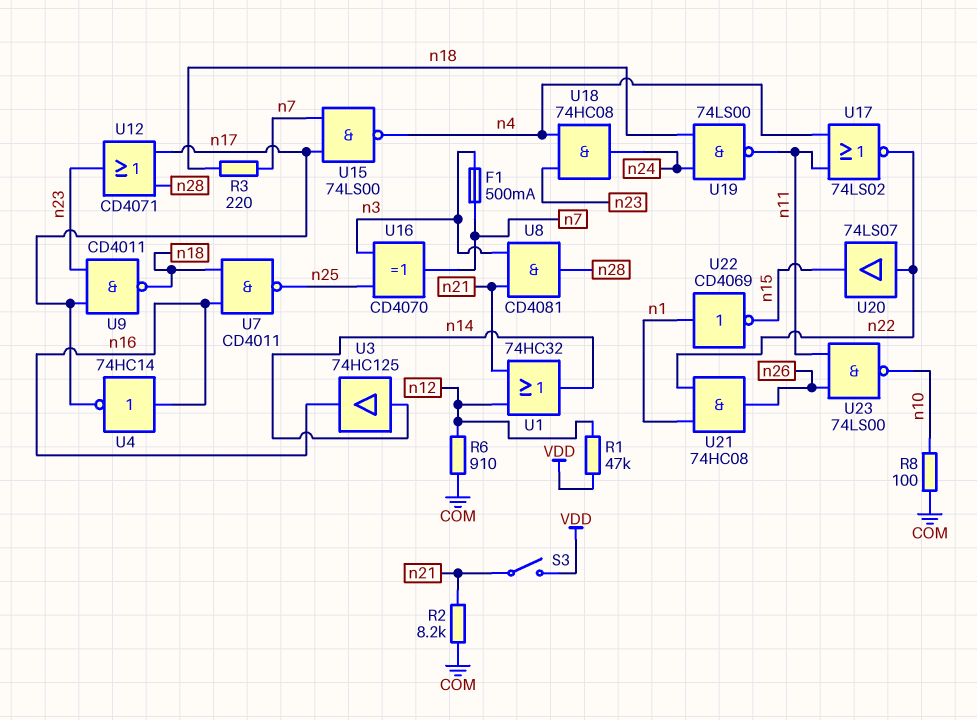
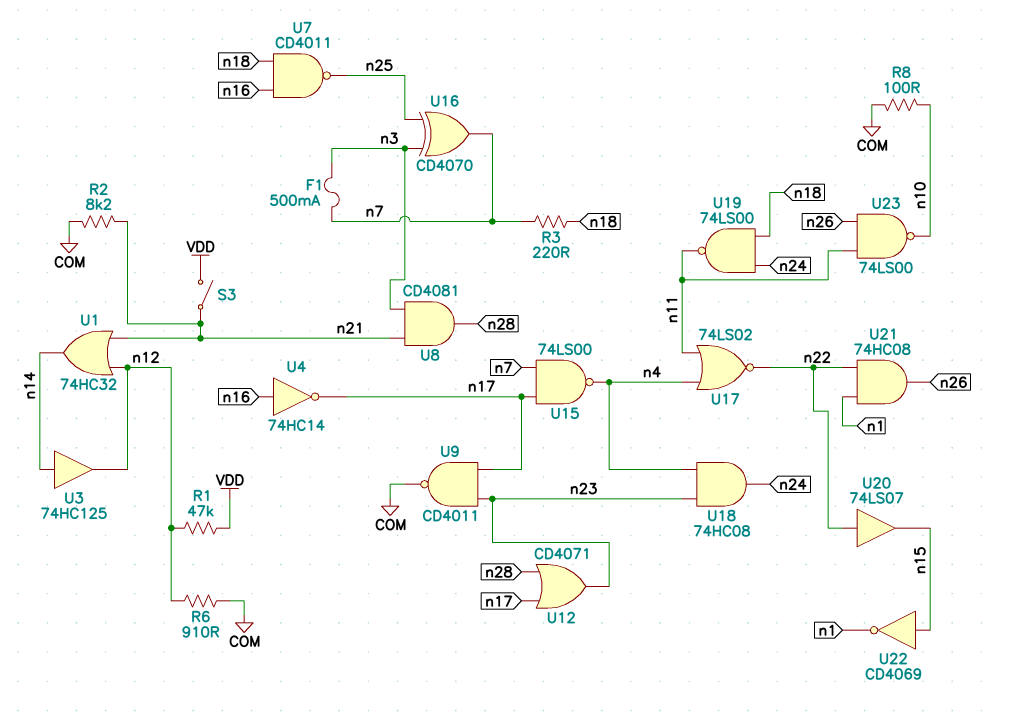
U3: buffer 74HC125 (in n14, out n16) -> buffer 74HC125 (in n14, out n12)
U9: NAND CD4011 (in n17, in n23, out n18) -> NAND CD4011 (in n17, in n23, out COM)
U22: NOT CD4069 (in n1, out n15) -> NOT CD4069 (in n15, out n1)

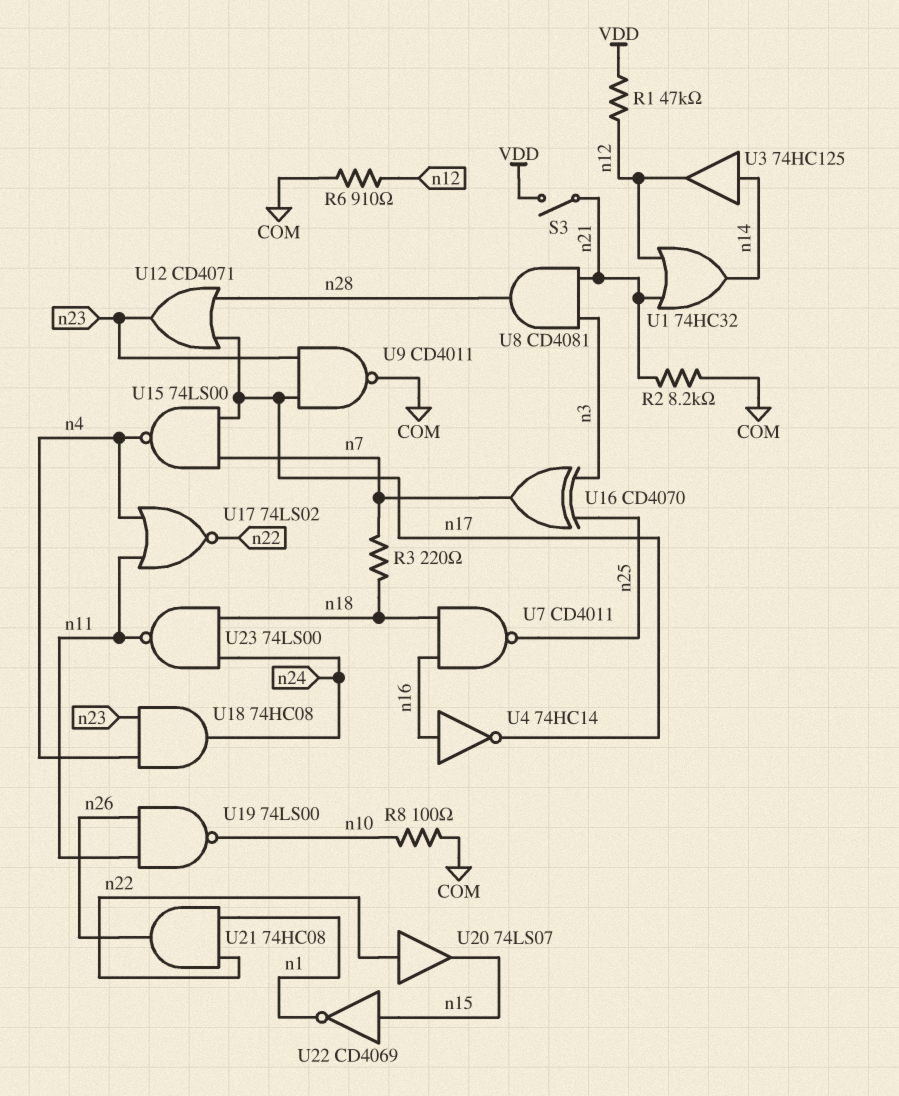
F1: 500mA (n3, n7) -> none
U19: NAND 74LS00 (in n18, in n24, out n11) -> NAND 74LS00 (in n11, in n26, out n10)
U23: NAND 74LS00 (in n11, in n26, out n10) -> NAND 74LS00 (in n18, in n24, out n11)

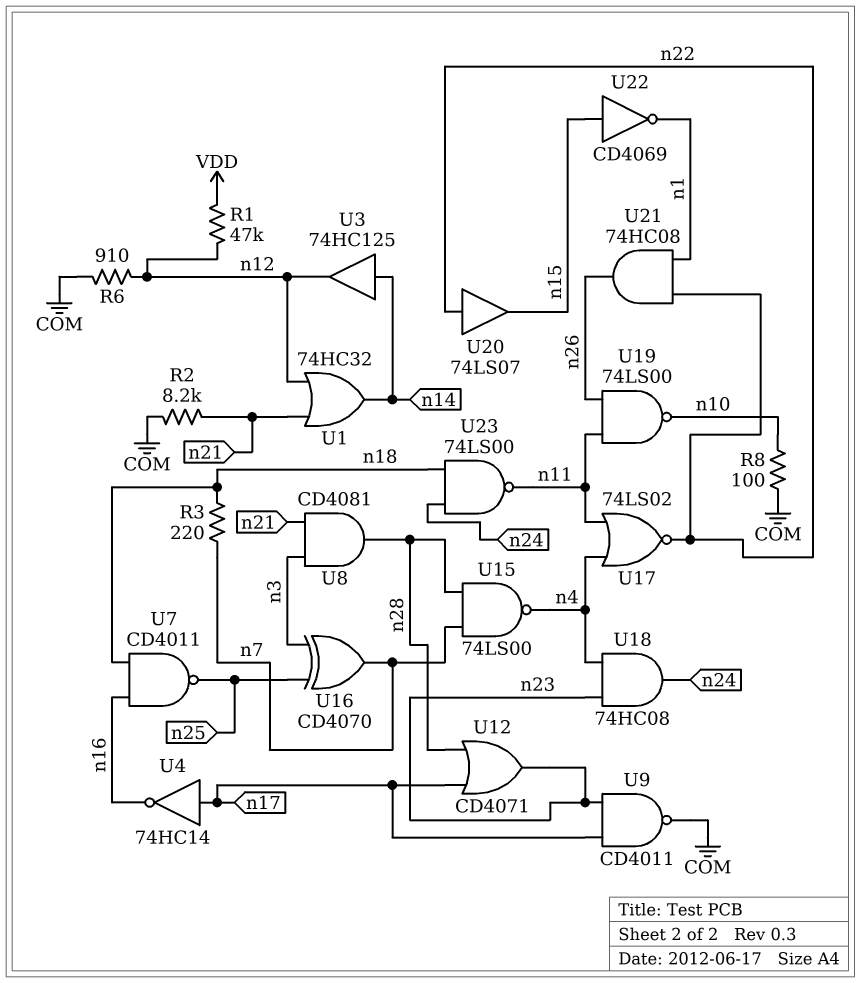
S3: switch (VDD, n21) -> none
U4: NOT 74HC14 (in n16, out n17) -> NOT 74HC14 (in n17, out n16)
U15: NAND 74LS00 (in n7, in n17, out n4) -> NAND 74LS00 (in n7, in n28, out n4)

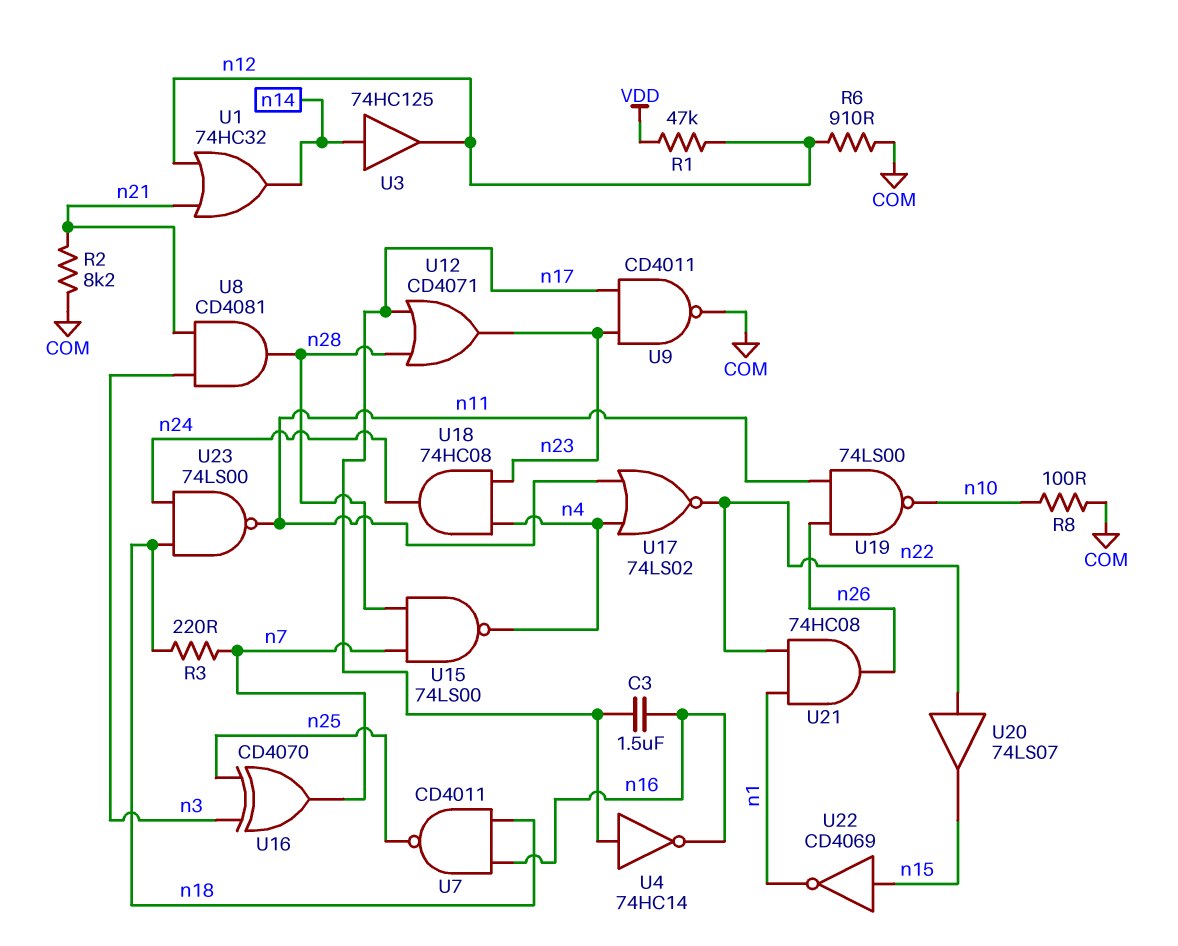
C3: none -> 1.5uF (n16, n17)

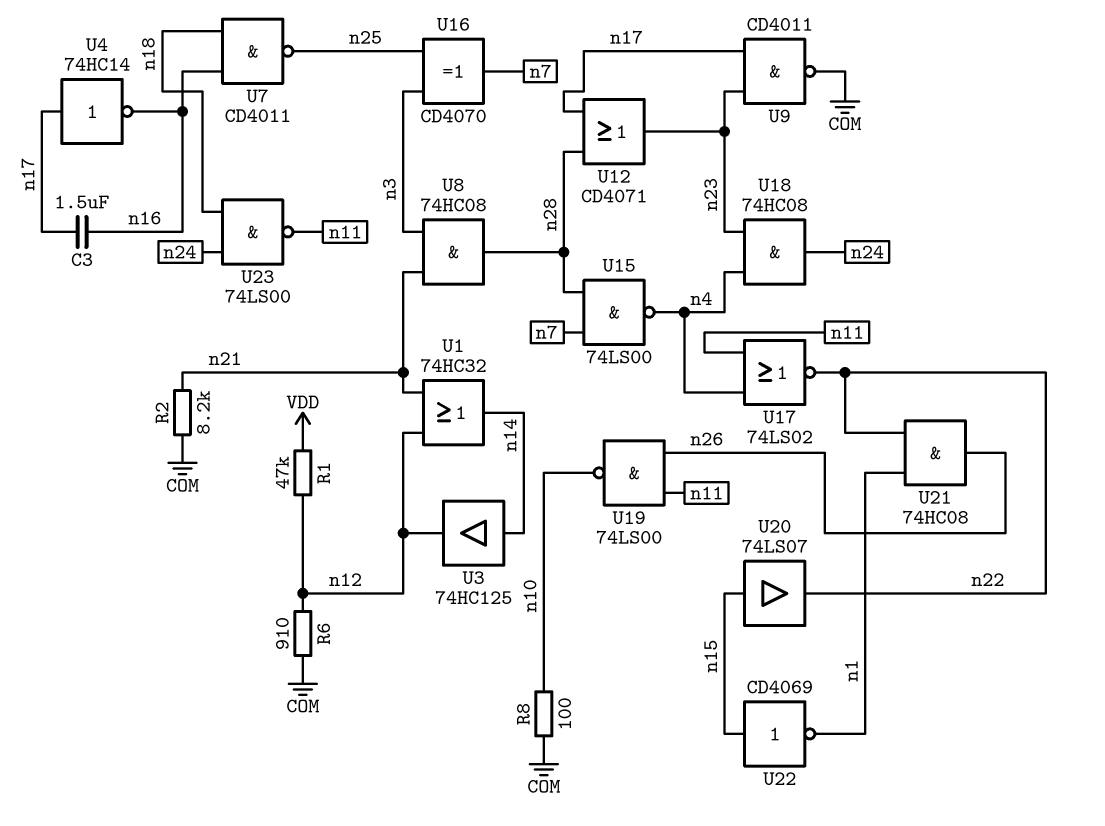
R3: 220 (n7, n18) -> none
U8: AND CD4081 (in n3, in n21, out n28) -> AND 74HC08 (in n3, in n21, out n28)
U20: buffer 74LS07 (in n22, out n15) -> buffer 74LS07 (in n15, out n22)

